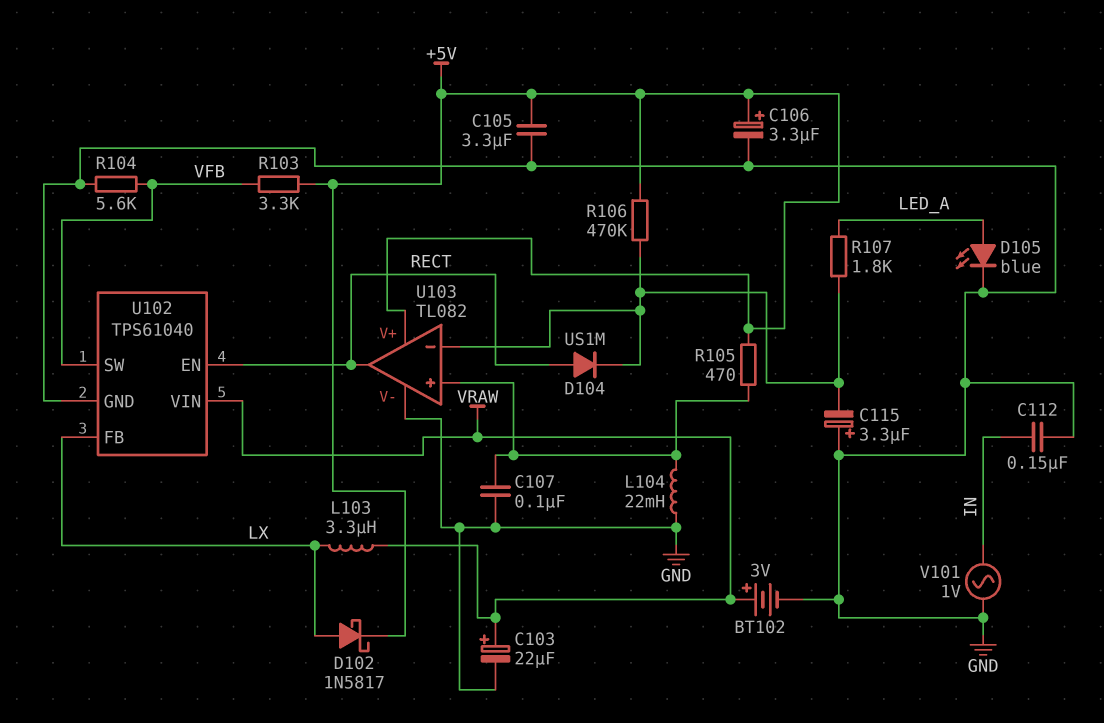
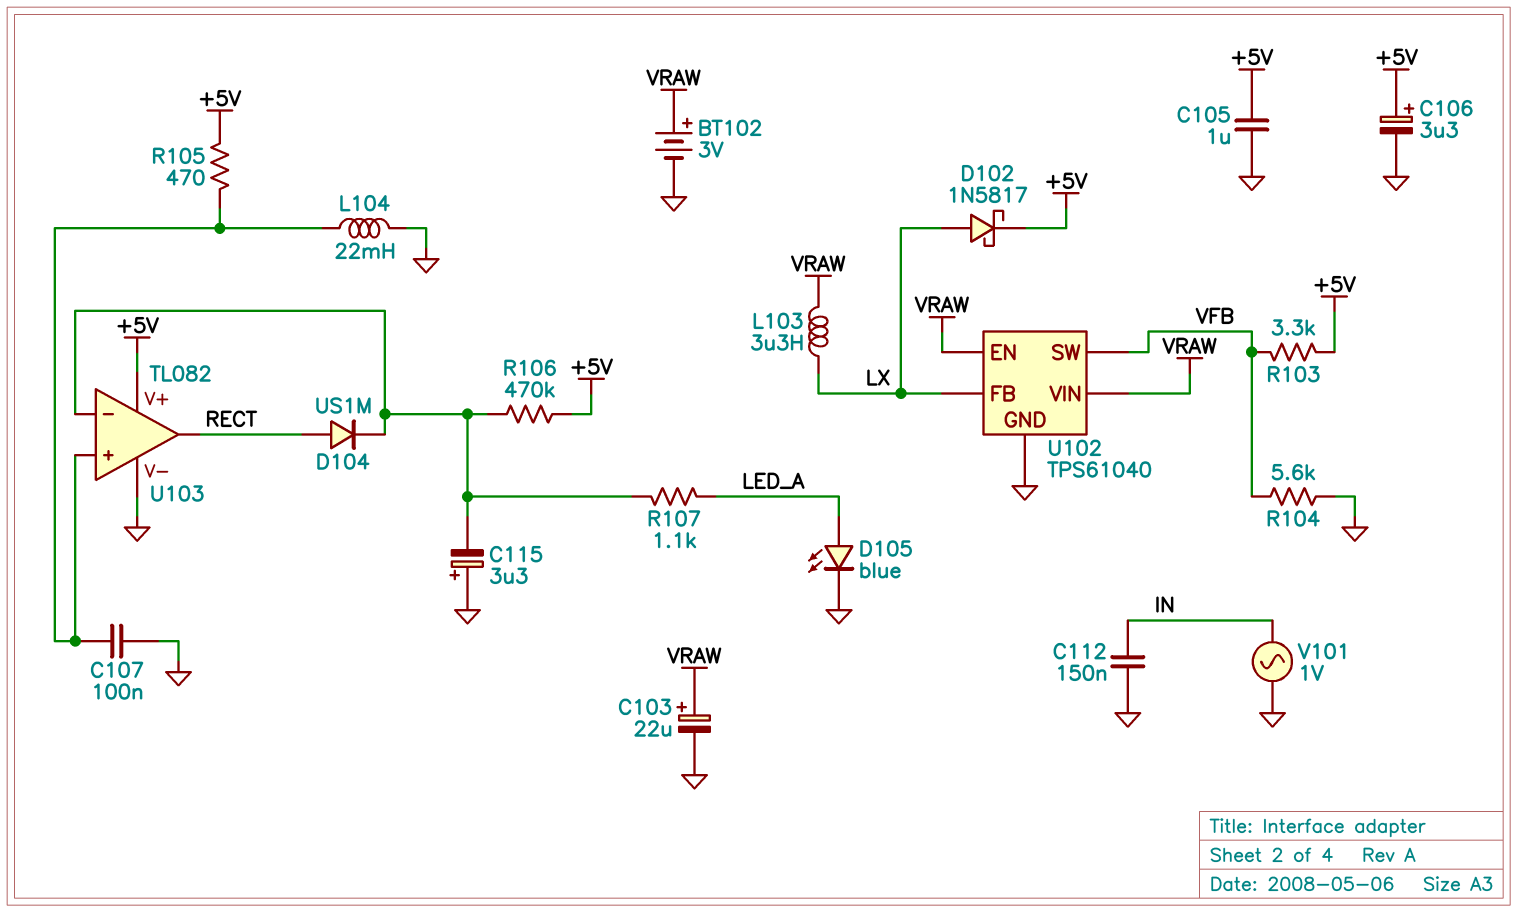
C105: 3.3uF (+5V, GND) -> 1uF (+5V, GND)
R107: 1.8k (LED_A, U103/in-) -> 1.1k (LED_A, U103/in-)
U102 pin EN: RECT -> VRAW

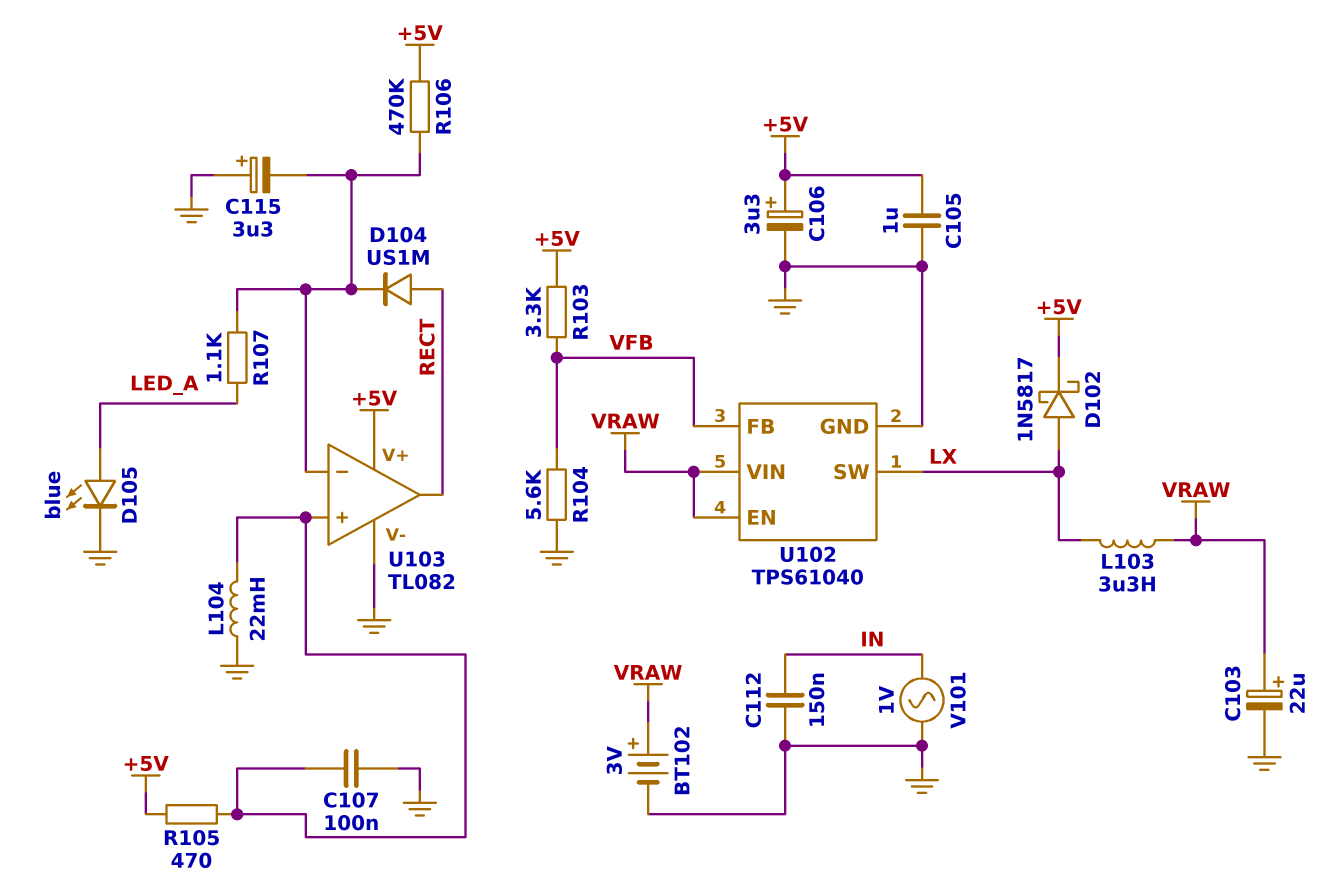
U102 pin FB: LX -> VFB
U102 pin SW: VFB -> LX

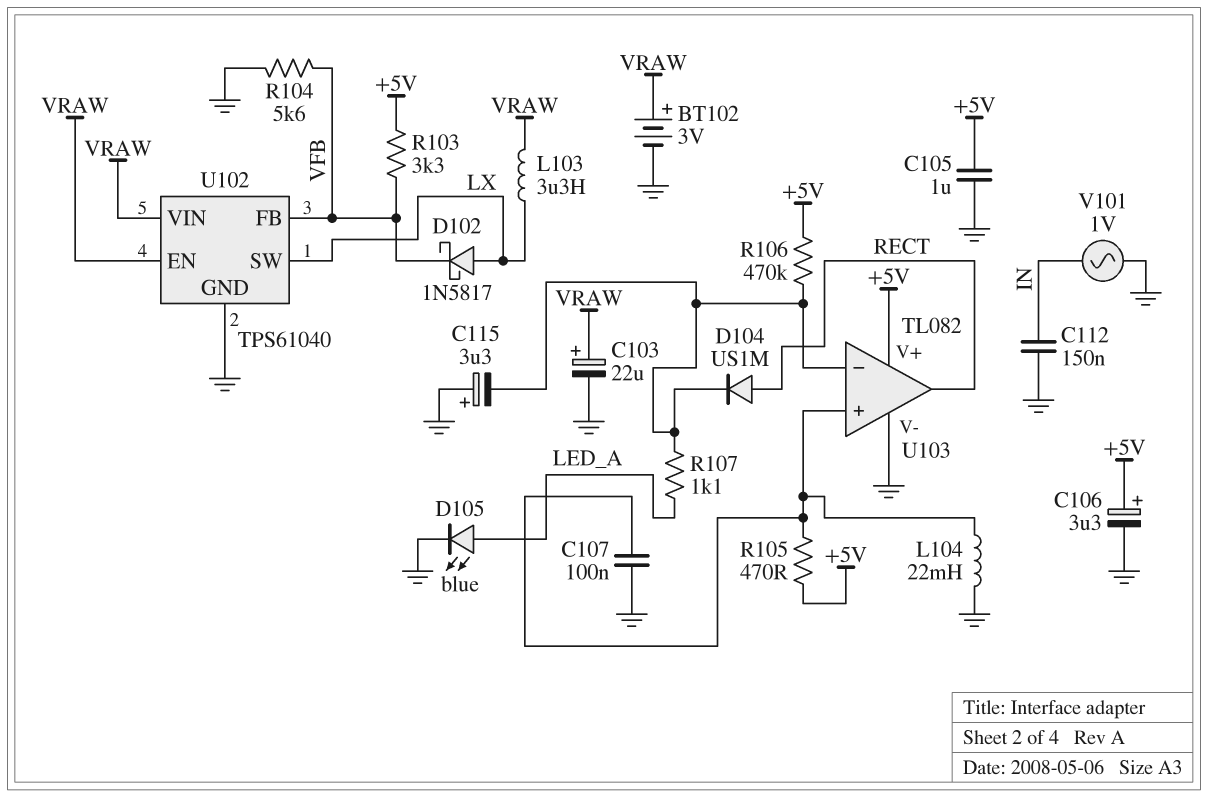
D102: schottky 1N5817 (A LX, K +5V) -> schottky 1N5817 (A LX, K VFB)

